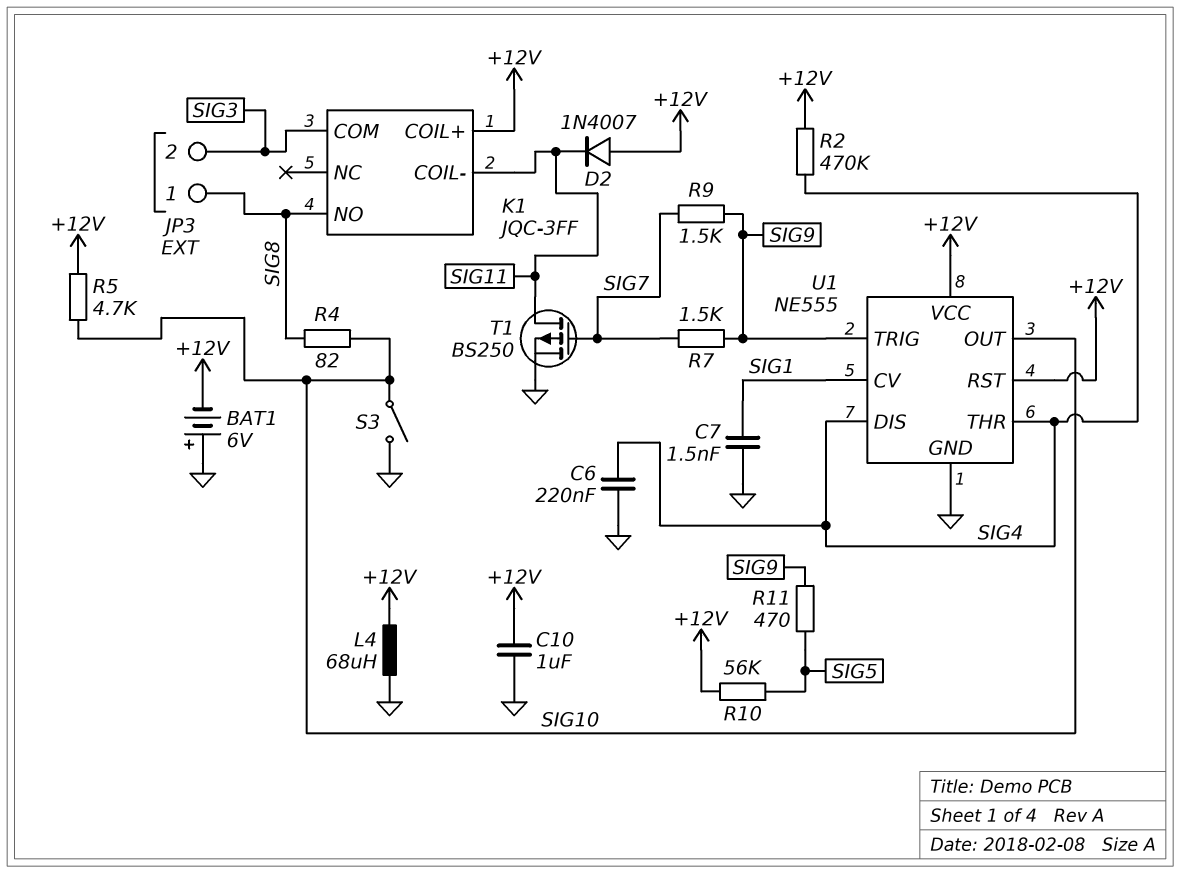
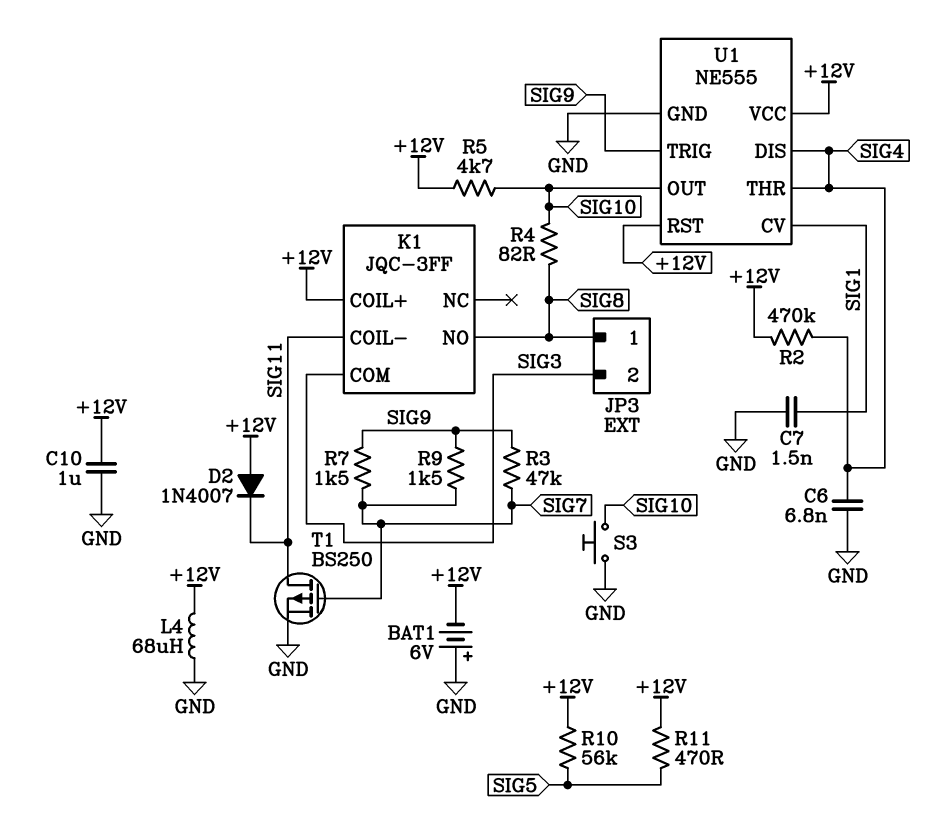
C6: 220nF (GND, SIG4) -> 6.8nF (GND, SIG4)
R3: none -> 47k (SIG7, SIG9)
R11: 470 (SIG5, SIG9) -> 470 (+12V, SIG5)
S3: switch (GND, SIG10) -> button (GND, SIG10)

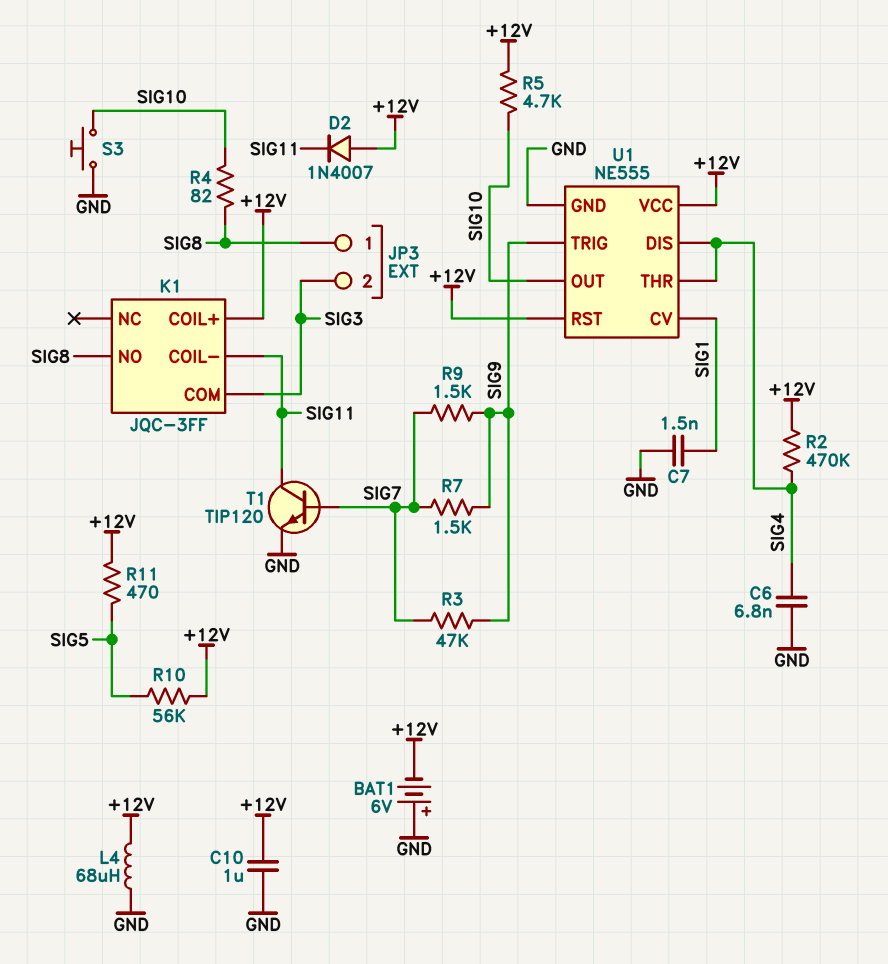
T1: PMOS BS250 (G SIG7, D SIG11, S GND) -> NPN TIP120 (B SIG7, C SIG11, E GND)

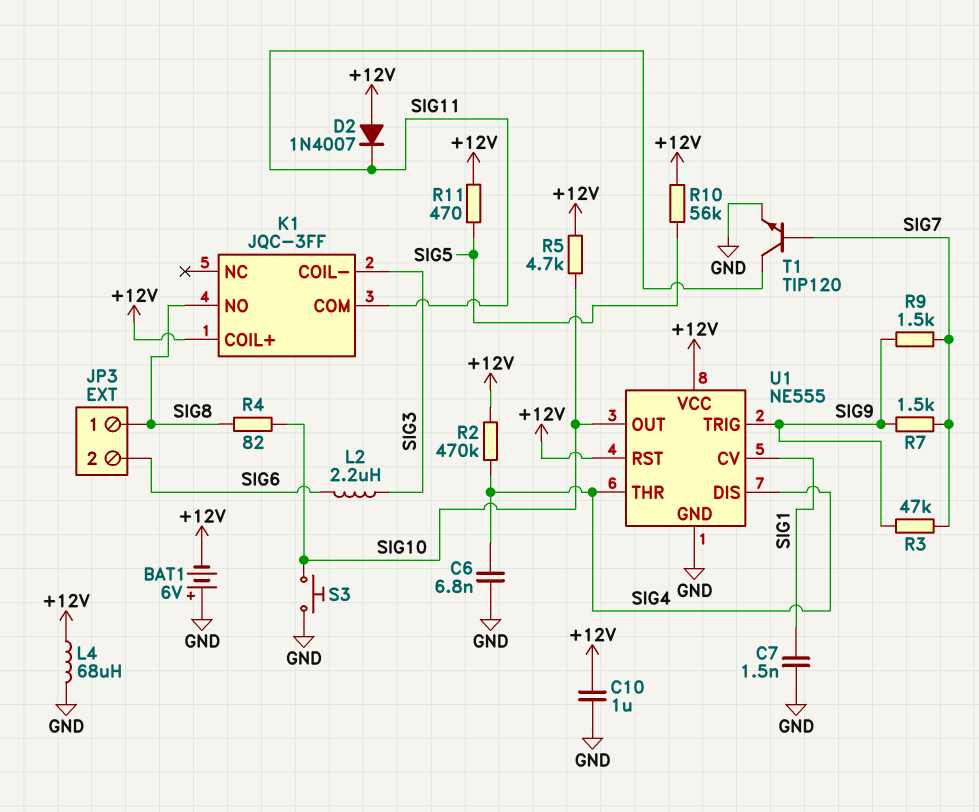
JP3 pin 2: SIG3 -> SIG6
K1 pin COIL-: SIG11 -> SIG3
K1 pin COM: SIG3 -> SIG11
L2: none -> 2.2uH (SIG3, SIG6)

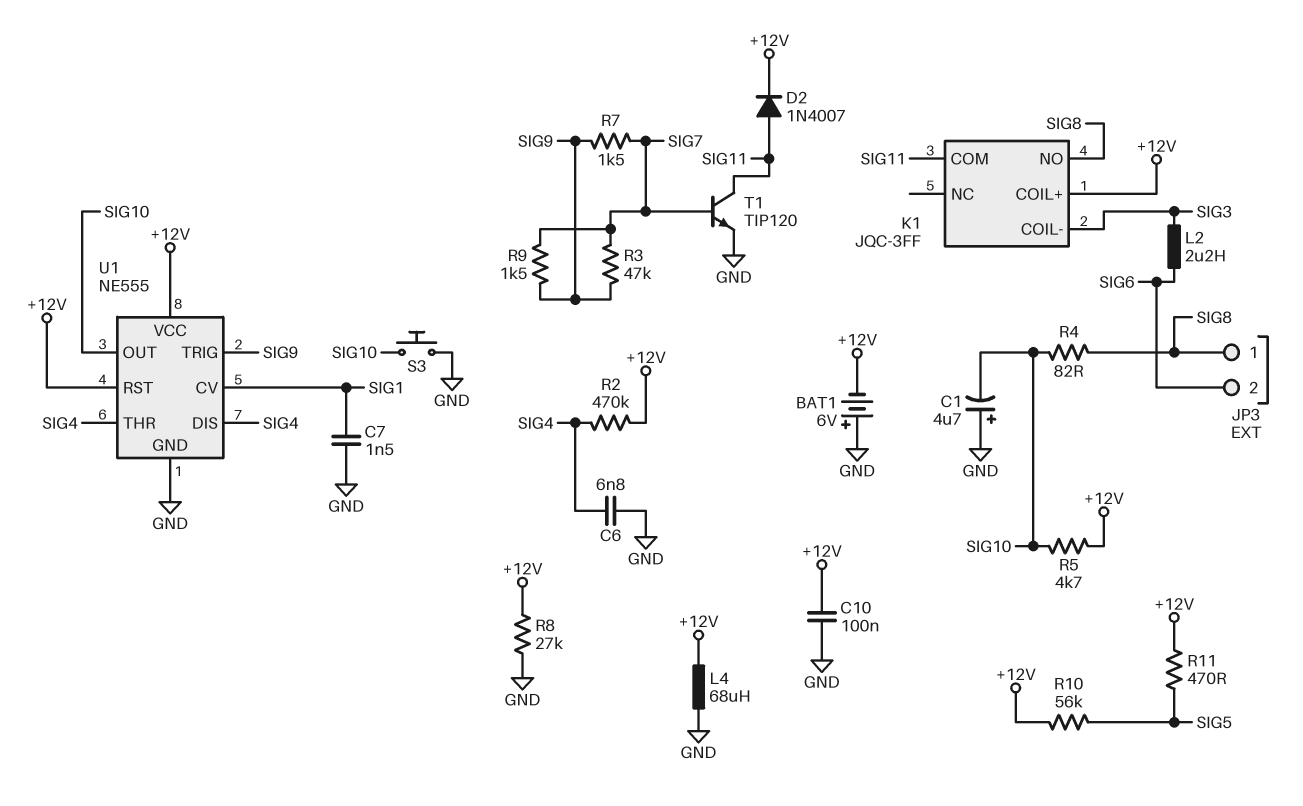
C1: none -> 4.7uF (plus GND, minus SIG10)
C10: 1uF (+12V, GND) -> 100nF (+12V, GND)
D2: diode 1N4007 (A +12V, K SIG11) -> diode 1N4007 (A SIG11, K +12V)
R8: none -> 27k (+12V, GND)

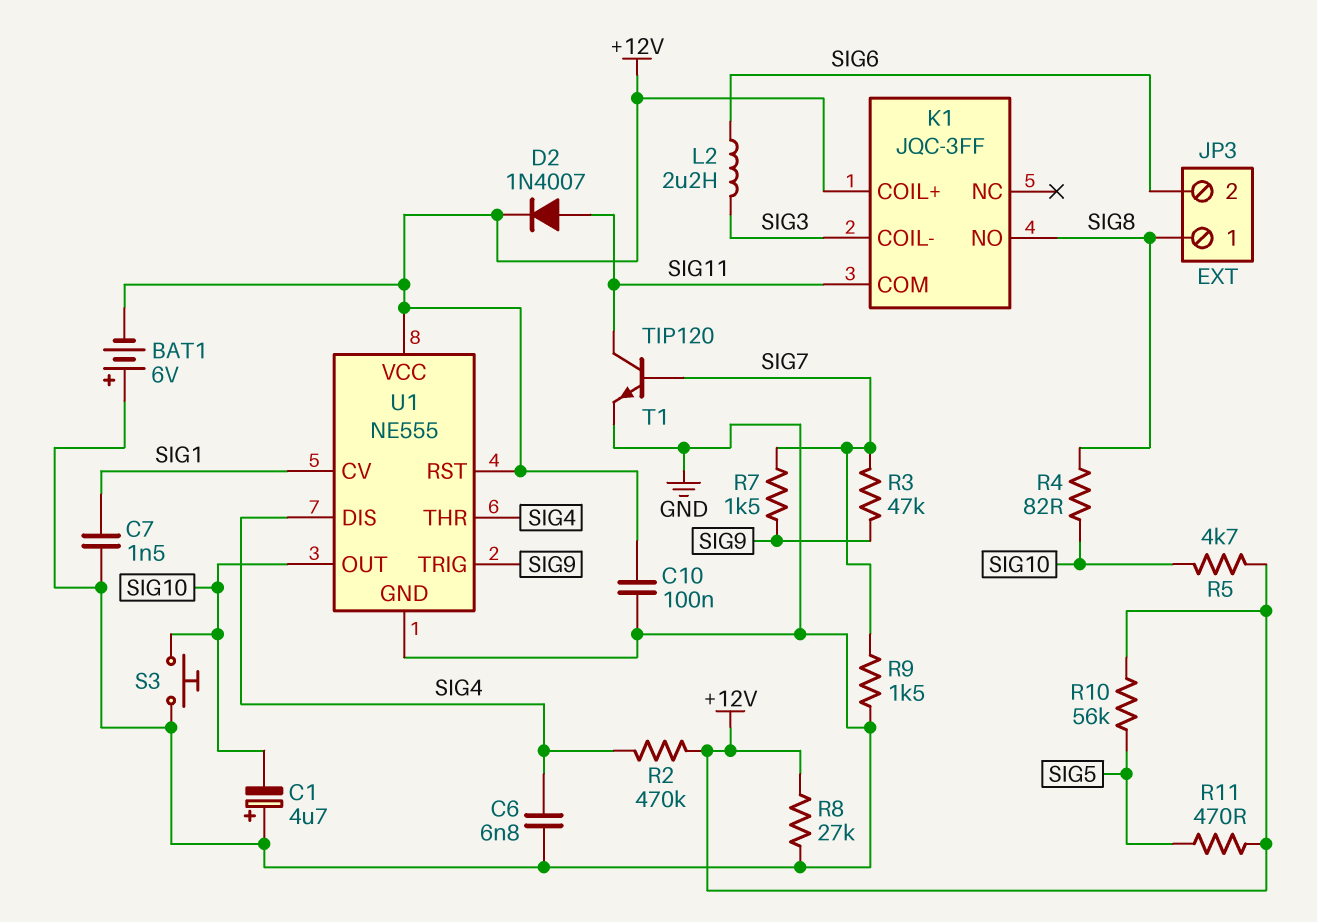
L4: 68uH (+12V, GND) -> none
R9: 1.5k (SIG7, SIG9) -> 1.5k (GND, SIG7)

